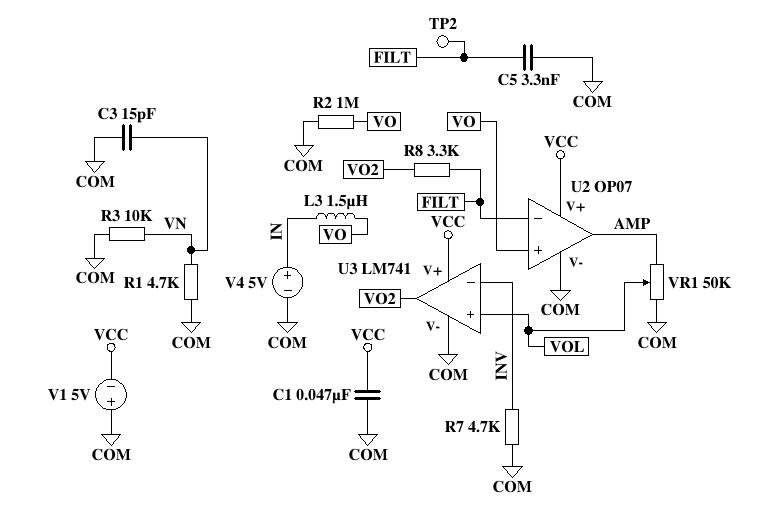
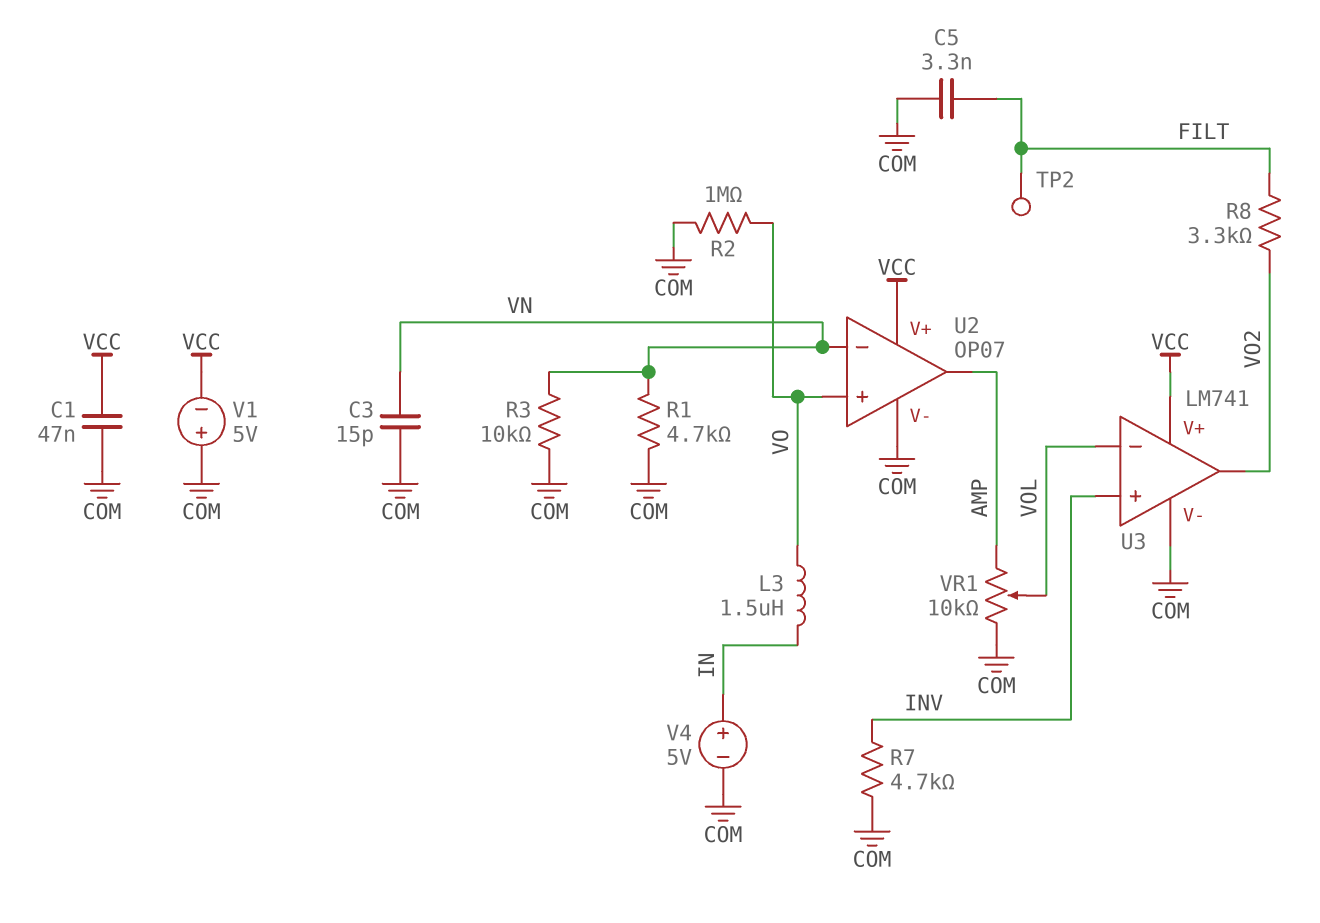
U2 pin in-: FILT -> VN
U3 pin in+: VOL -> INV
U3 pin in-: INV -> VOL
VR1: 50k (AMP, COM, wiper VOL) -> 10k (AMP, COM, wiper VOL)

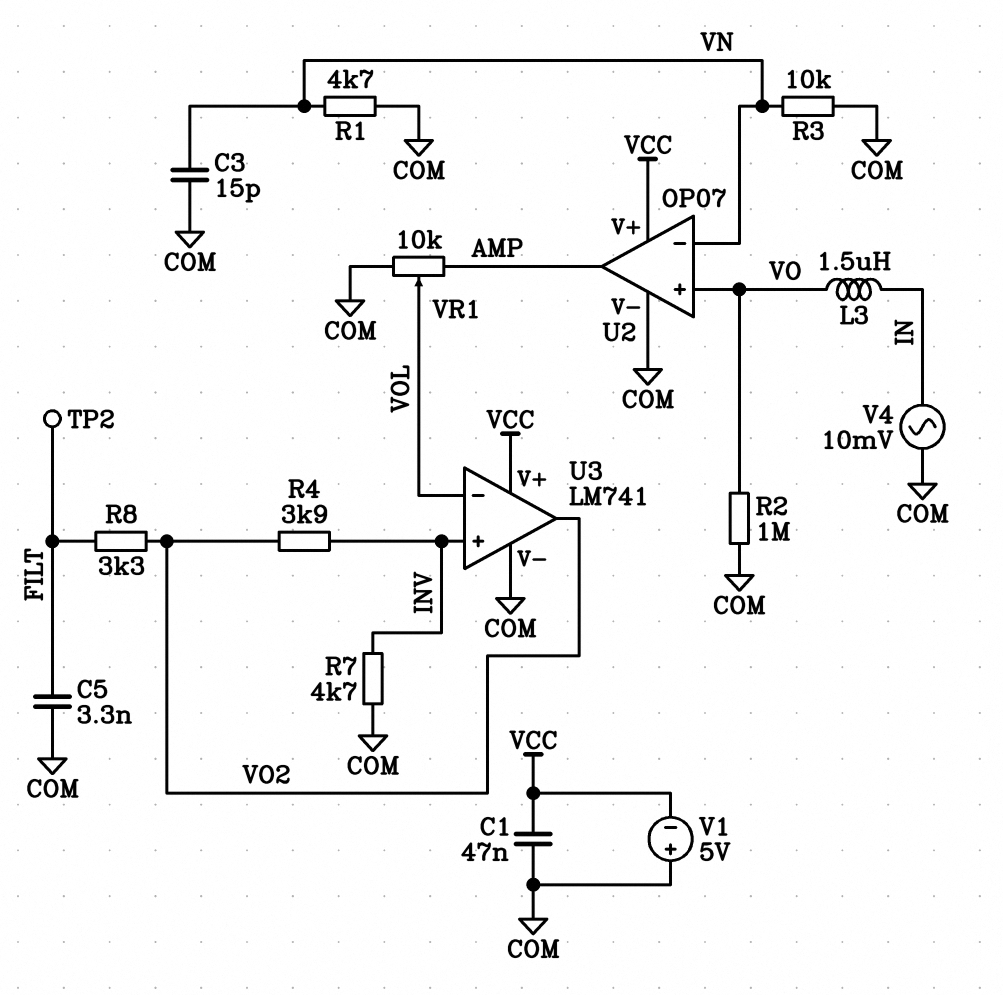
R4: none -> 3.9k (INV, VO2)
V4: 5V (plus IN, minus COM) -> AC 10mV (COM, IN)

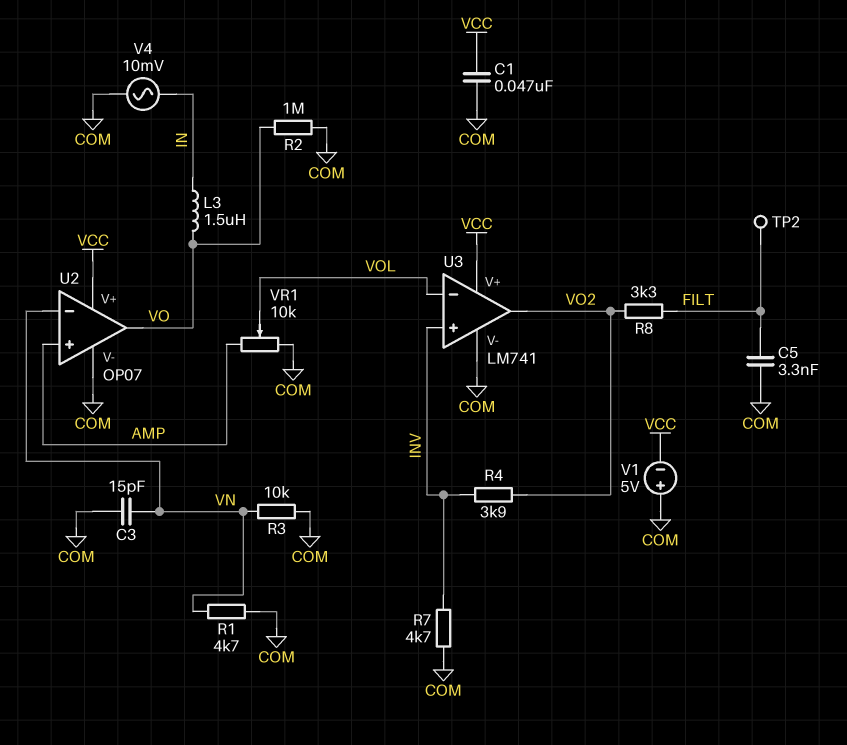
U2 pin in+: VO -> AMP
U2 pin out: AMP -> VO

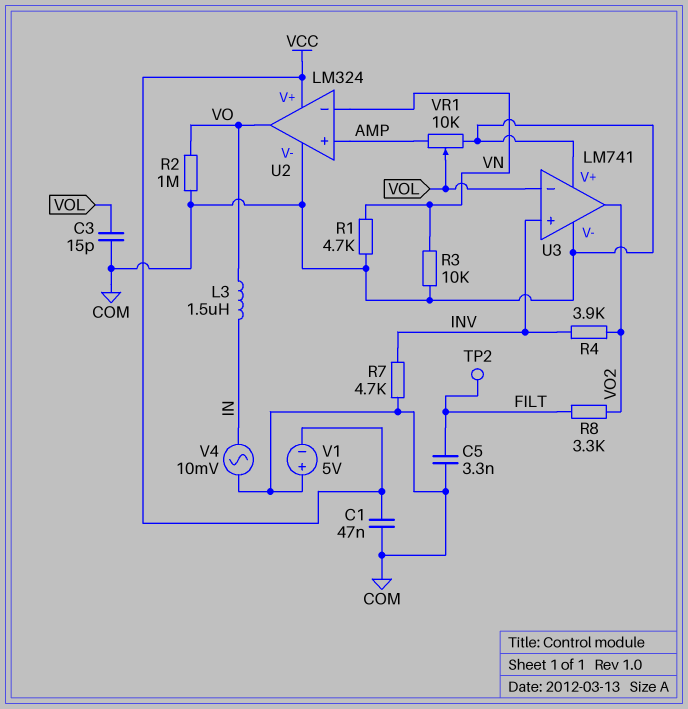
C3: 15pF (COM, VN) -> 15pF (COM, VOL)
U2: OP07 -> LM324
U3 pin V+: VCC -> COM

